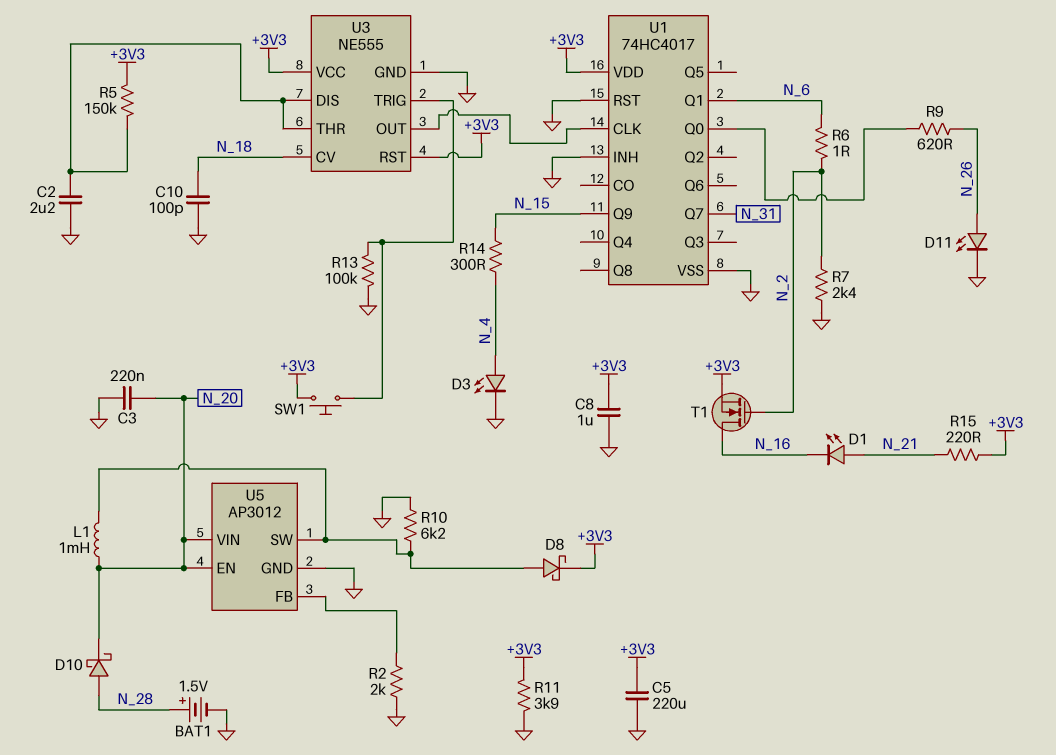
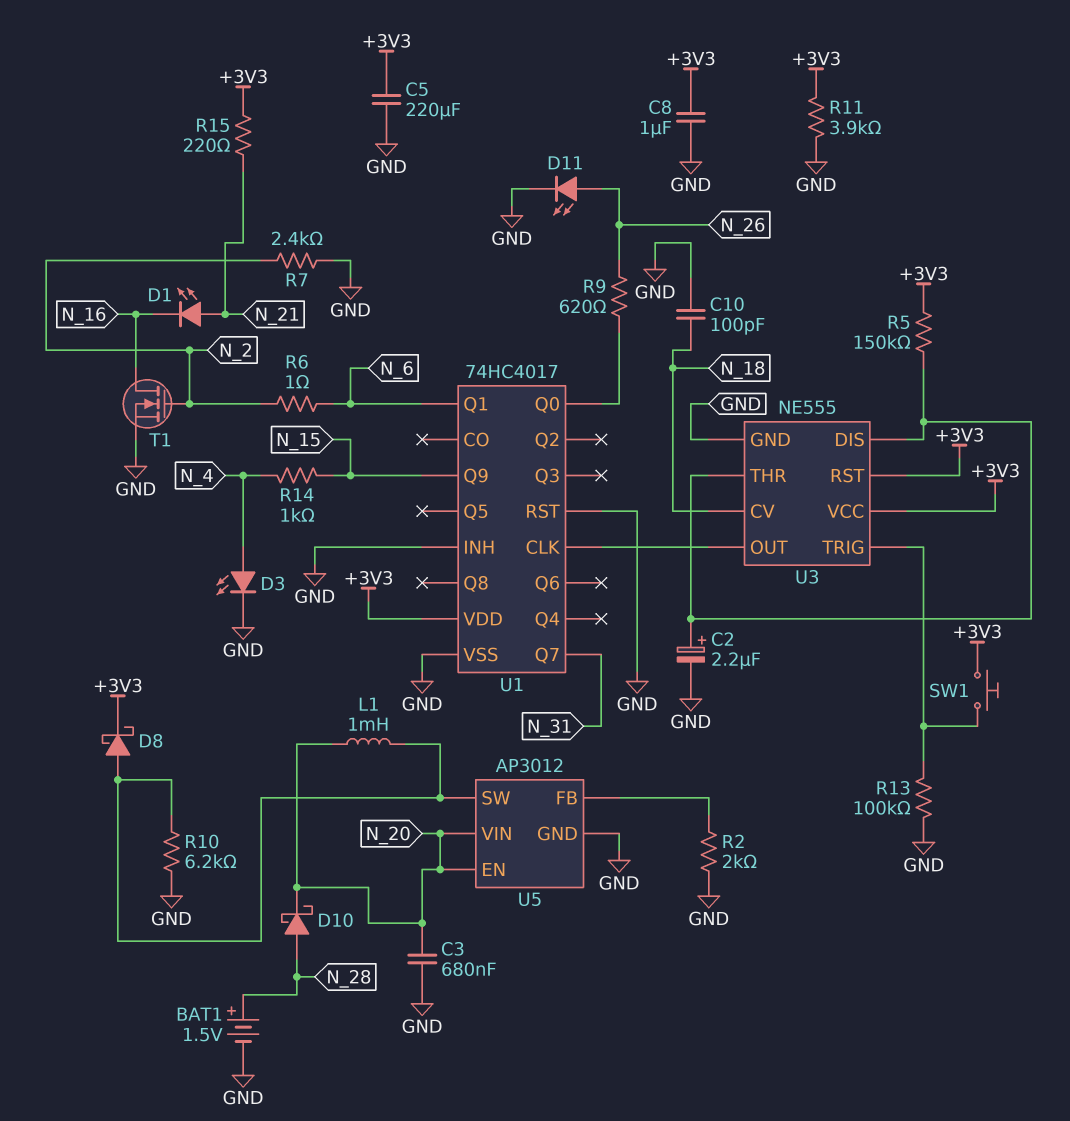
C2: 2.2uF (GND, U3/DIS) -> 2.2uF (plus U3/DIS, minus GND)
C3: 220nF (GND, N_20) -> 680nF (GND, N_20)
R14: 300 (N_4, N_15) -> 1k (N_4, N_15)
T1: NMOS (G N_2, D N_16, S +3V3) -> NMOS (G N_2, D N_16, S GND)

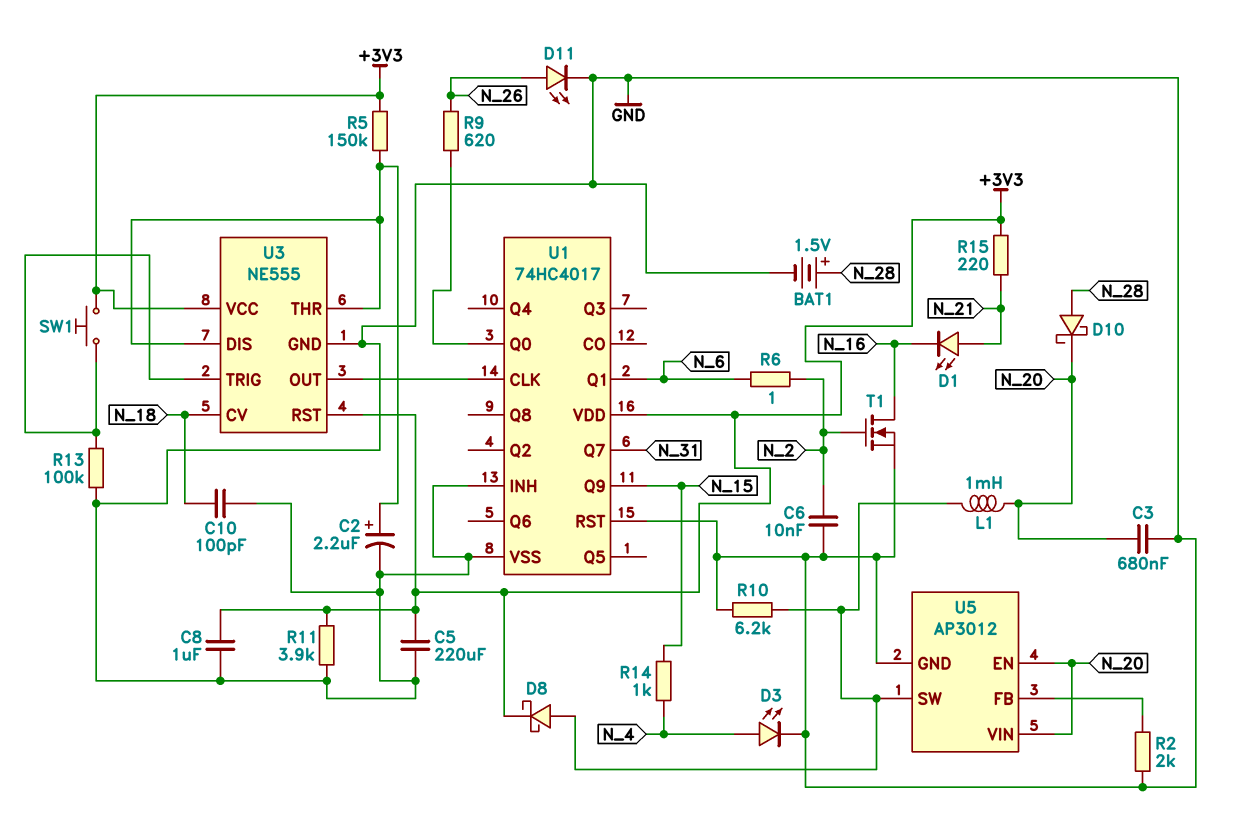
C6: none -> 10nF (GND, N_2)
R7: 2.4k (GND, N_2) -> none

